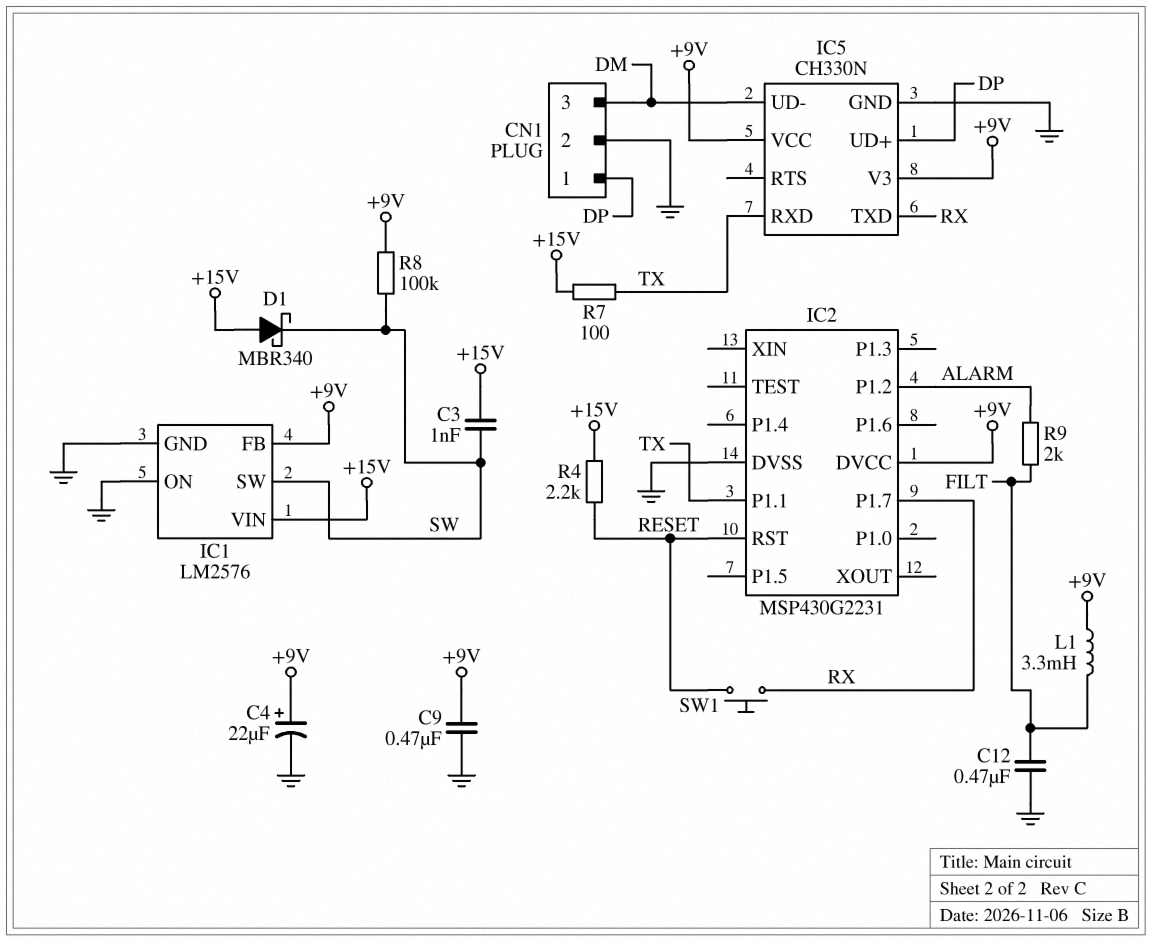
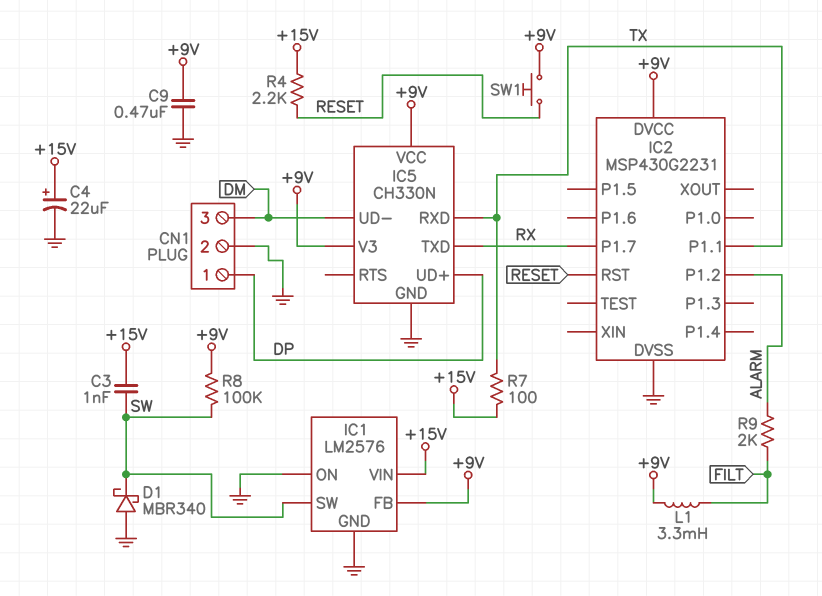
C4: 22uF (plus +9V, minus GND) -> 22uF (plus +15V, minus GND)
C12: 470nF (FILT, GND) -> none
D1: schottky MBR340 (A +15V, K SW) -> schottky MBR340 (A GND, K SW)
SW1: button (RESET, RX) -> button (+9V, RESET)

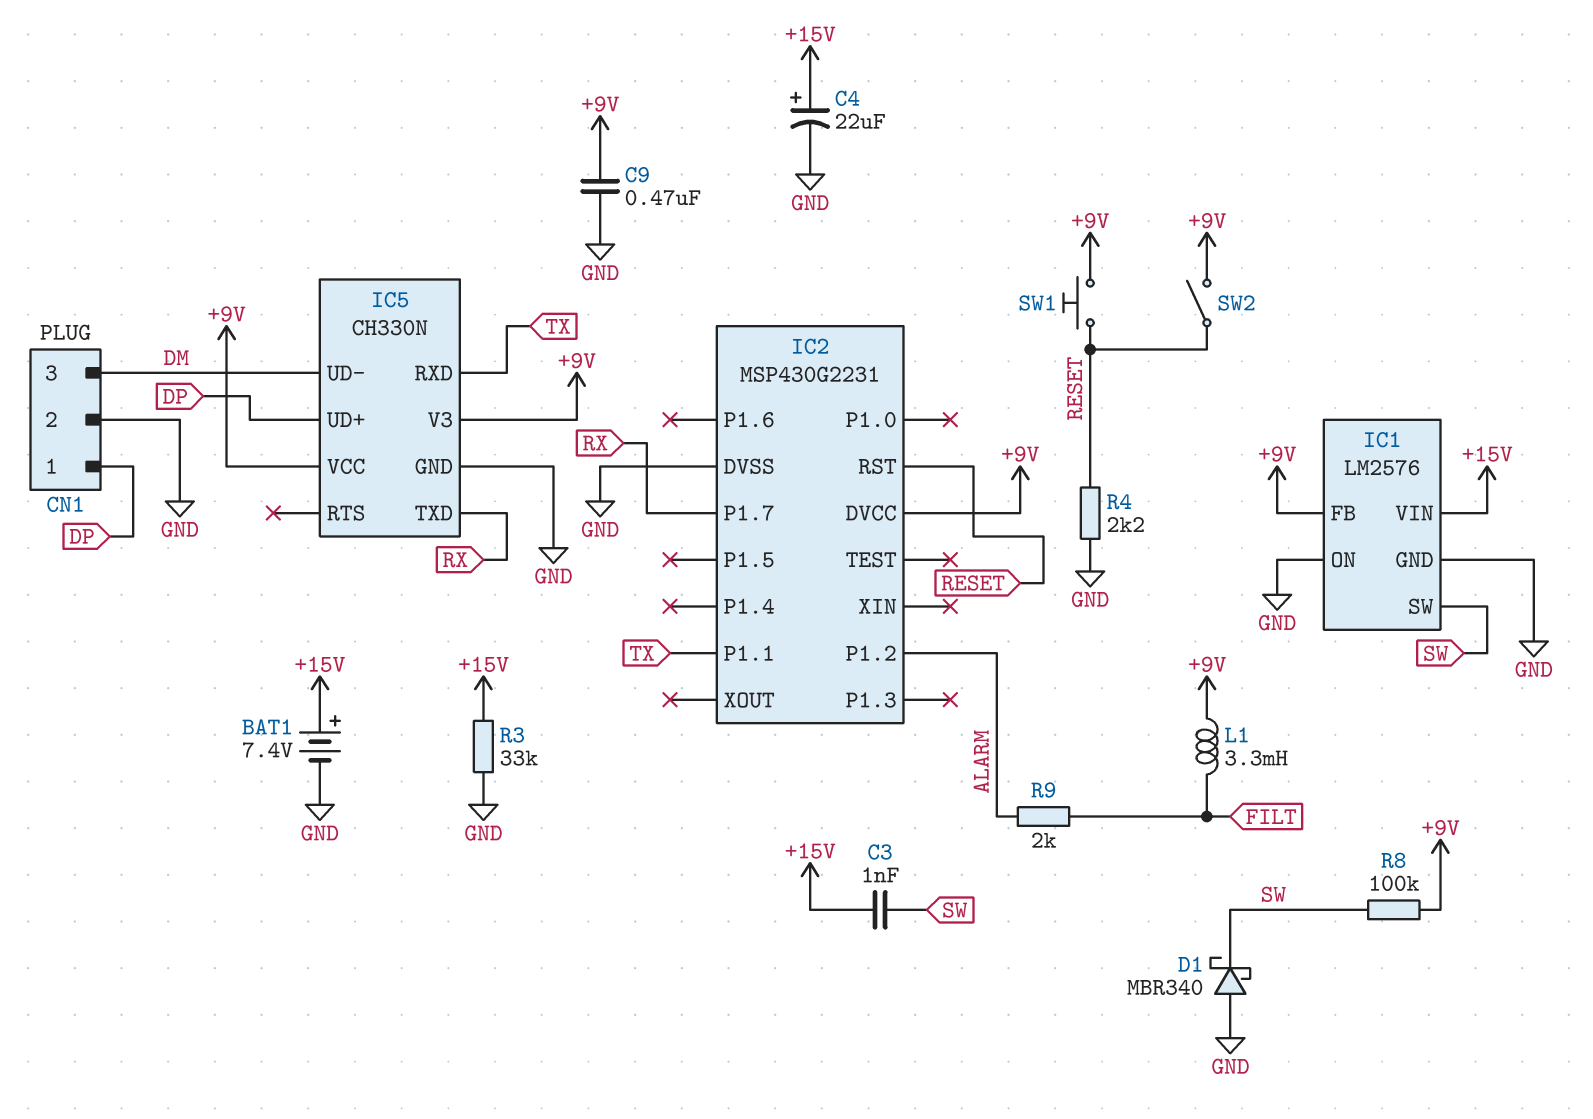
BAT1: none -> 7.4V (plus +15V, minus GND)
R3: none -> 33k (+15V, GND)
R4: 2.2k (+15V, RESET) -> 2.2k (GND, RESET)
R7: 100 (+15V, TX) -> none
SW2: none -> switch (+9V, RESET)

